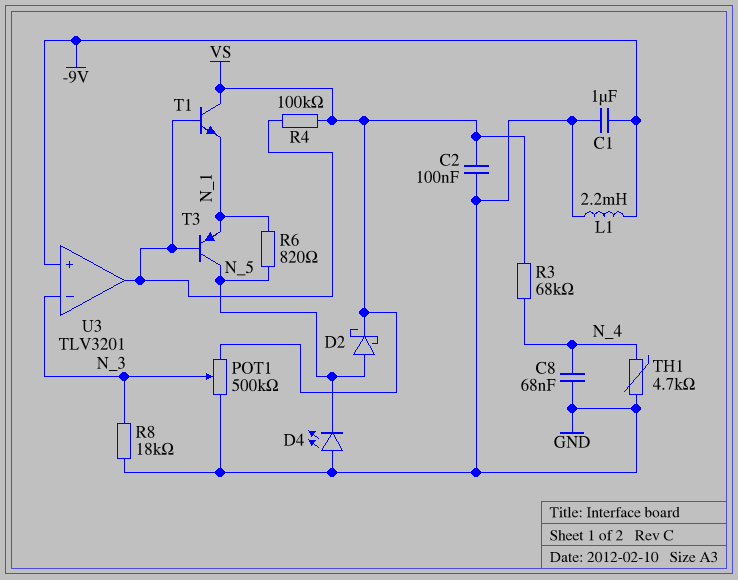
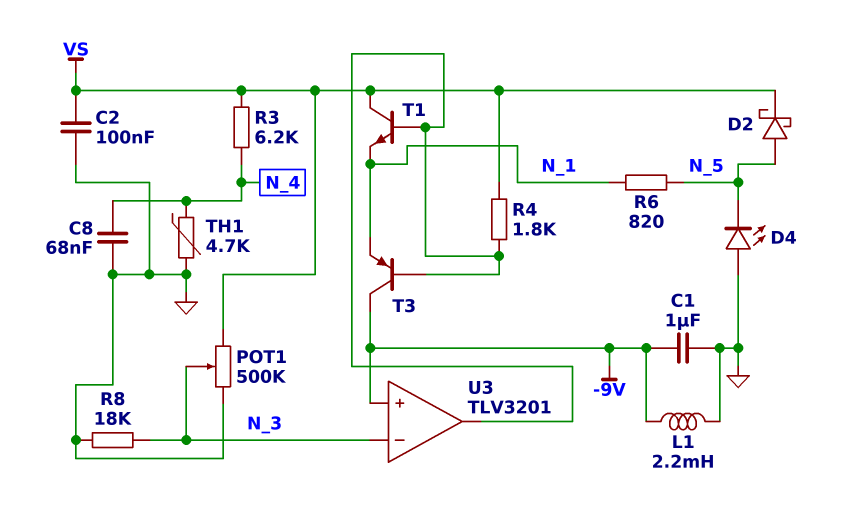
R3: 68k (N_4, VS) -> 6.2k (N_4, VS)
R4: 100k (U3/out, VS) -> 1.8k (U3/out, VS)
T3: PNP (B U3/out, C N_5, E N_1) -> PNP (B U3/out, C -9V, E N_1)

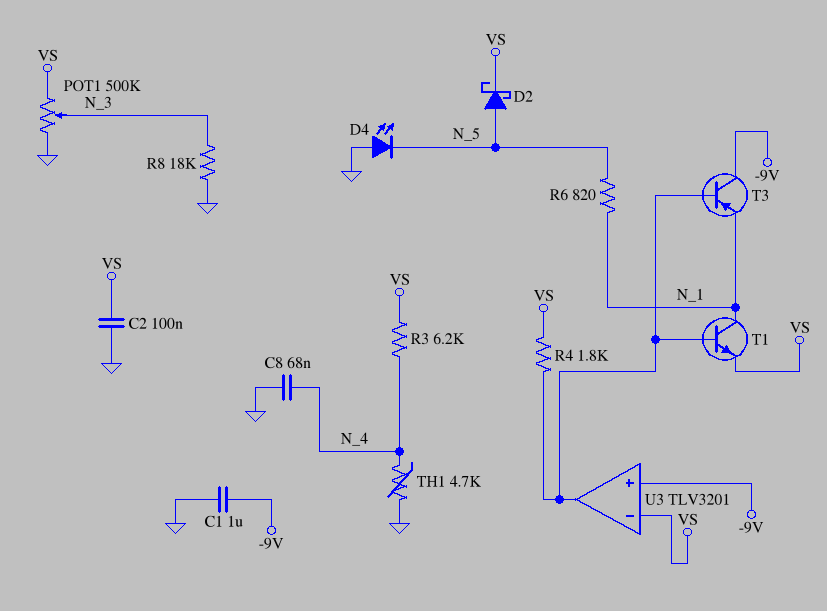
L1: 2.2mH (-9V, GND) -> none
T1: NPN (B U3/out, C VS, E N_1) -> NPN (B U3/out, C N_1, E VS)
U3 pin in-: N_3 -> VS

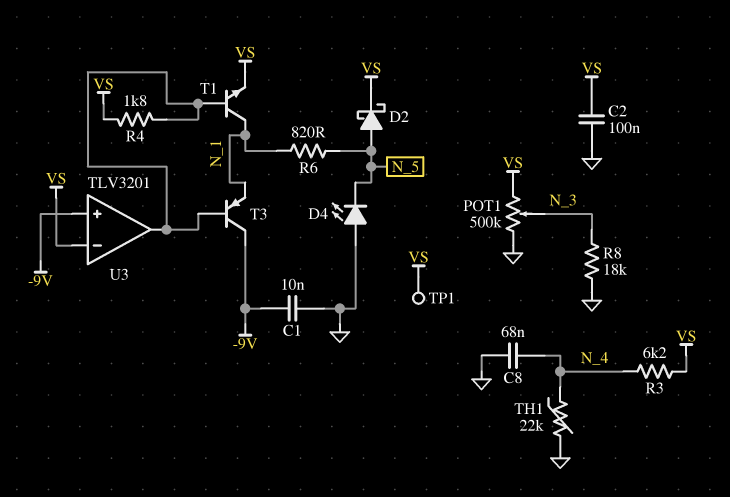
C1: 1uF (-9V, GND) -> 10nF (-9V, GND)
TH1: 4.7k (GND, N_4) -> 22k (GND, N_4)
TP1: none -> test point (VS)

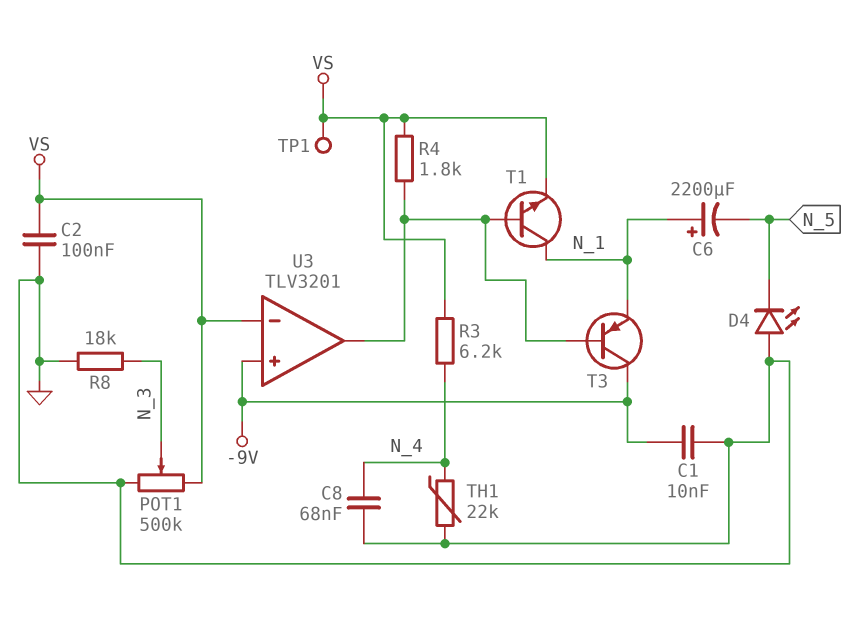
C6: none -> 2200uF (plus N_1, minus N_5)
D2: schottky (A N_5, K VS) -> none
R6: 820 (N_1, N_5) -> none

